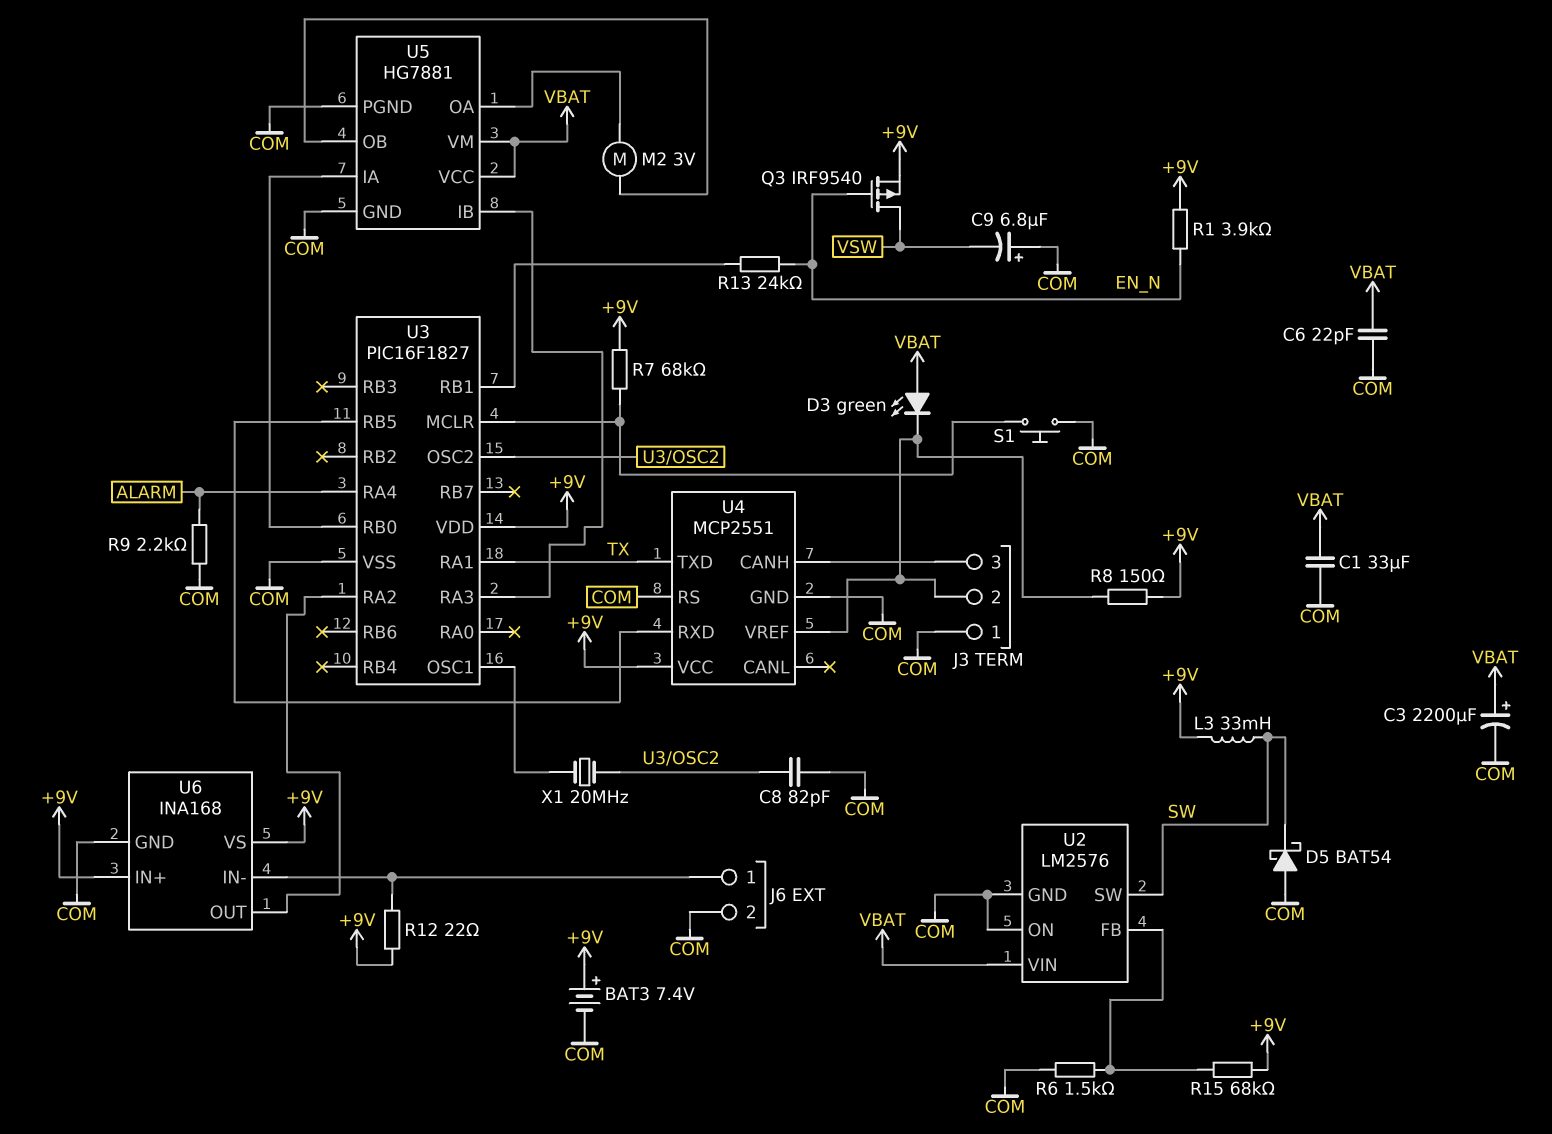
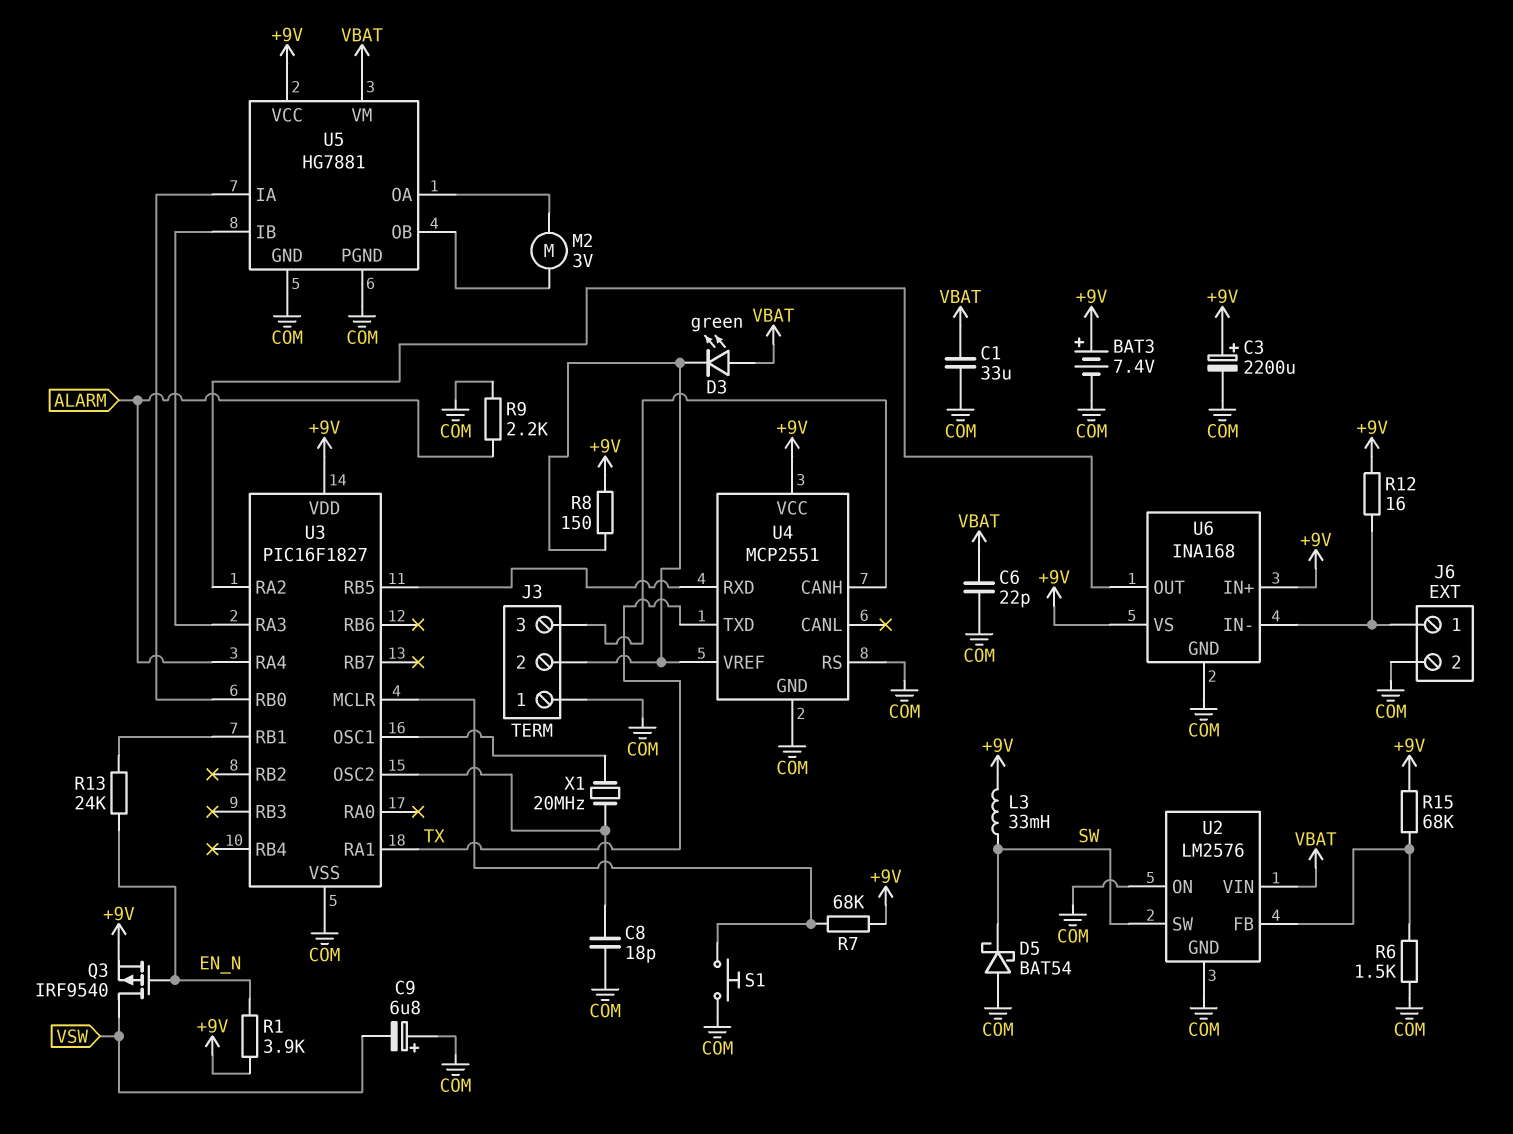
C3: 2200uF (plus VBAT, minus COM) -> 2200uF (plus +9V, minus COM)
C8: 82pF (COM, U3/OSC2) -> 18pF (COM, U3/OSC2)
R12: 22 (+9V, J6/1) -> 16 (+9V, J6/1)
U5 pin VCC: VBAT -> +9V

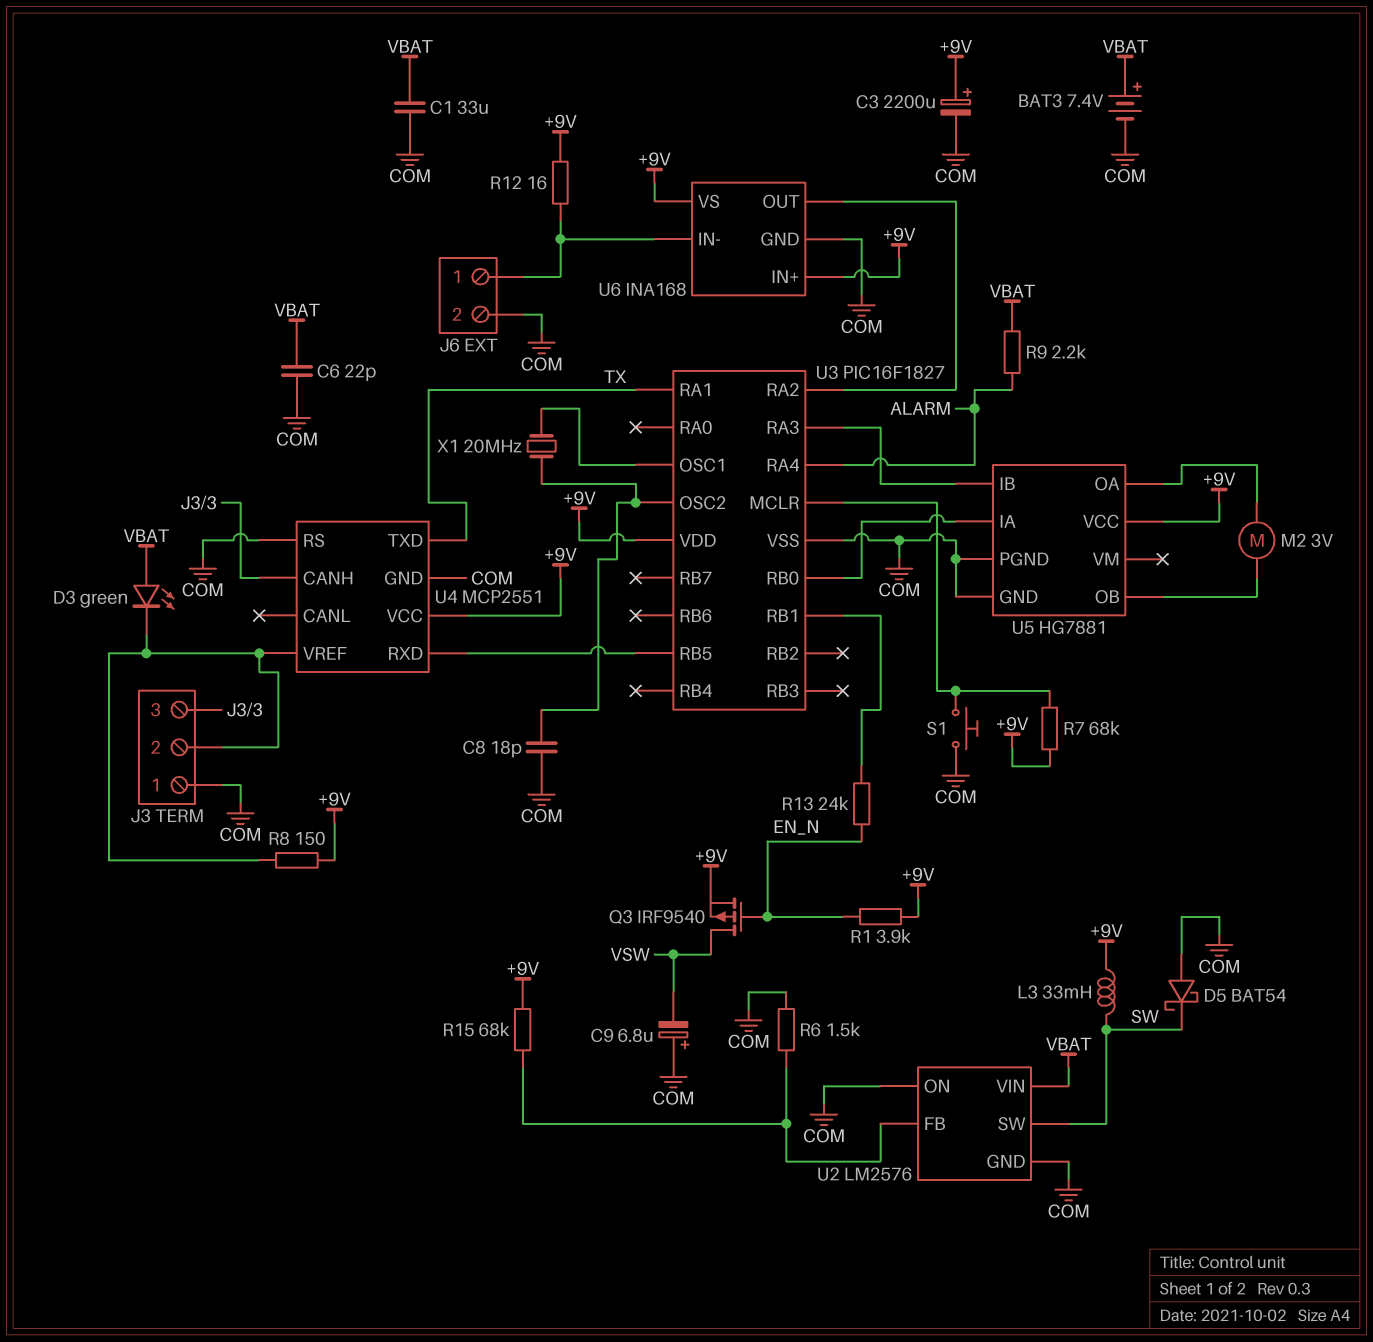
BAT3: 7.4V (plus +9V, minus COM) -> 7.4V (plus VBAT, minus COM)
R9: 2.2k (ALARM, COM) -> 2.2k (ALARM, VBAT)
U5 pin VM: VBAT -> none

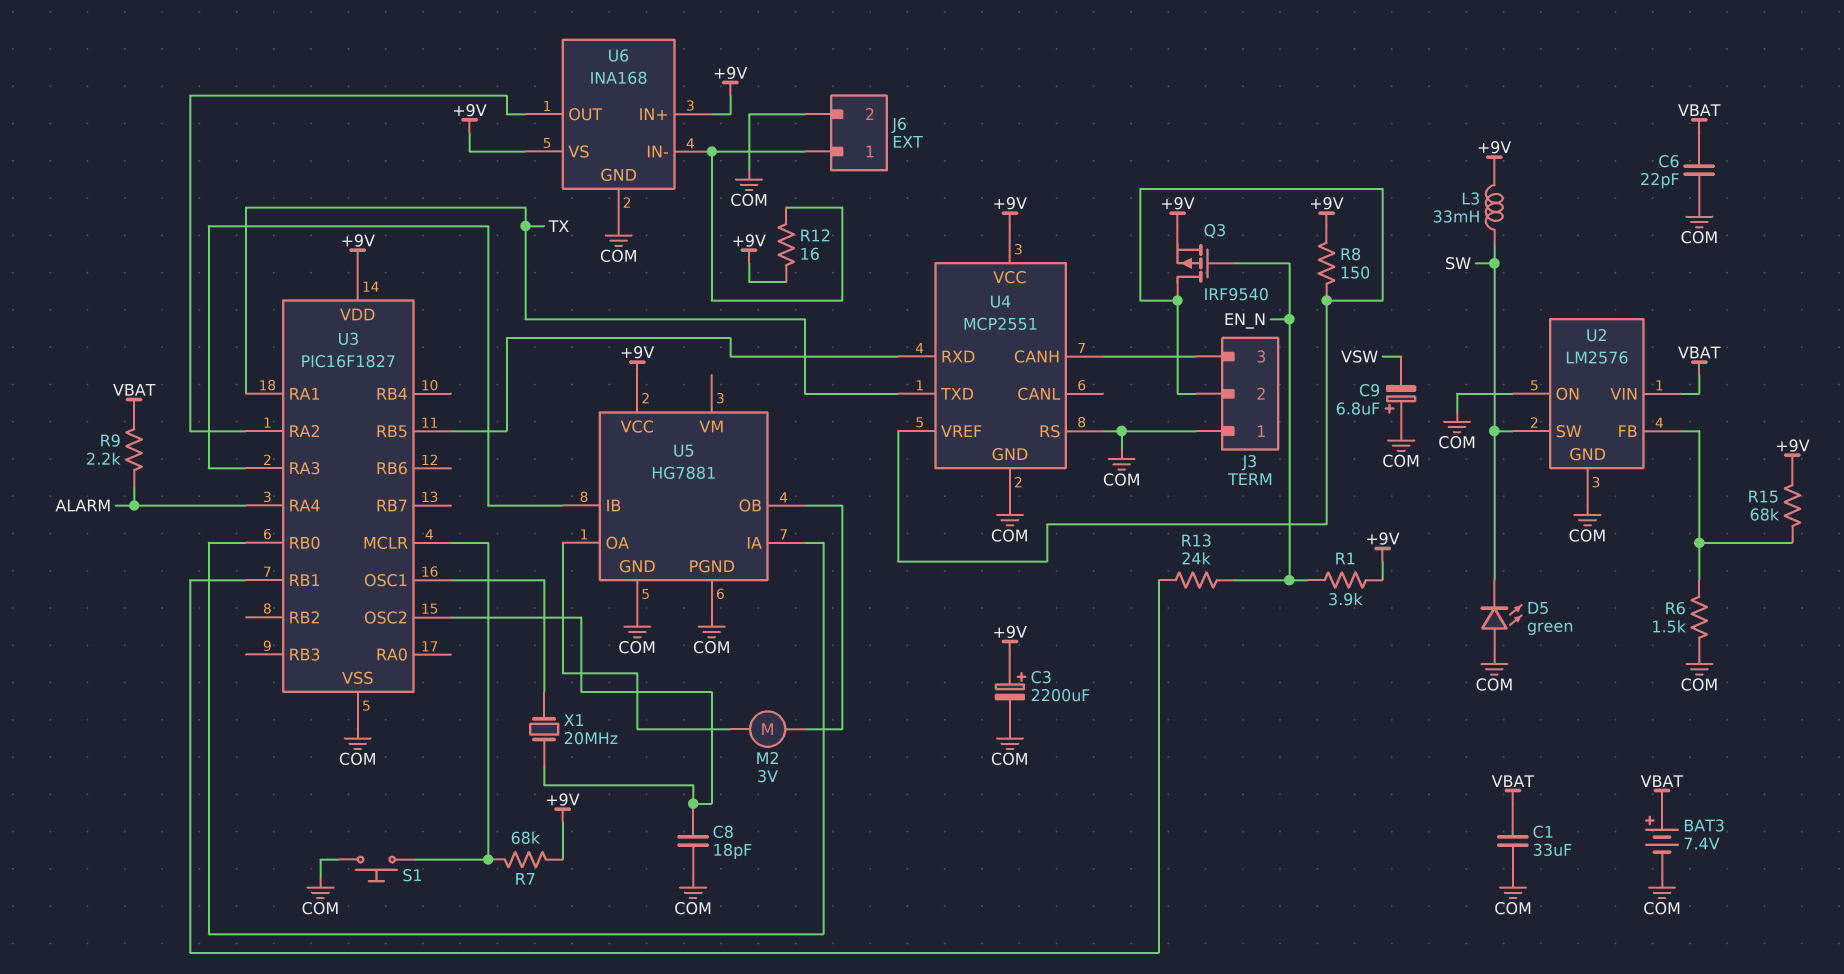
D3: LED green (A VBAT, K J3/2) -> none
D5: schottky BAT54 (A COM, K SW) -> LED green (A COM, K SW)
Q3: PMOS IRF9540 (G EN_N, D VSW, S +9V) -> PMOS IRF9540 (G EN_N, D J3/2, S +9V)

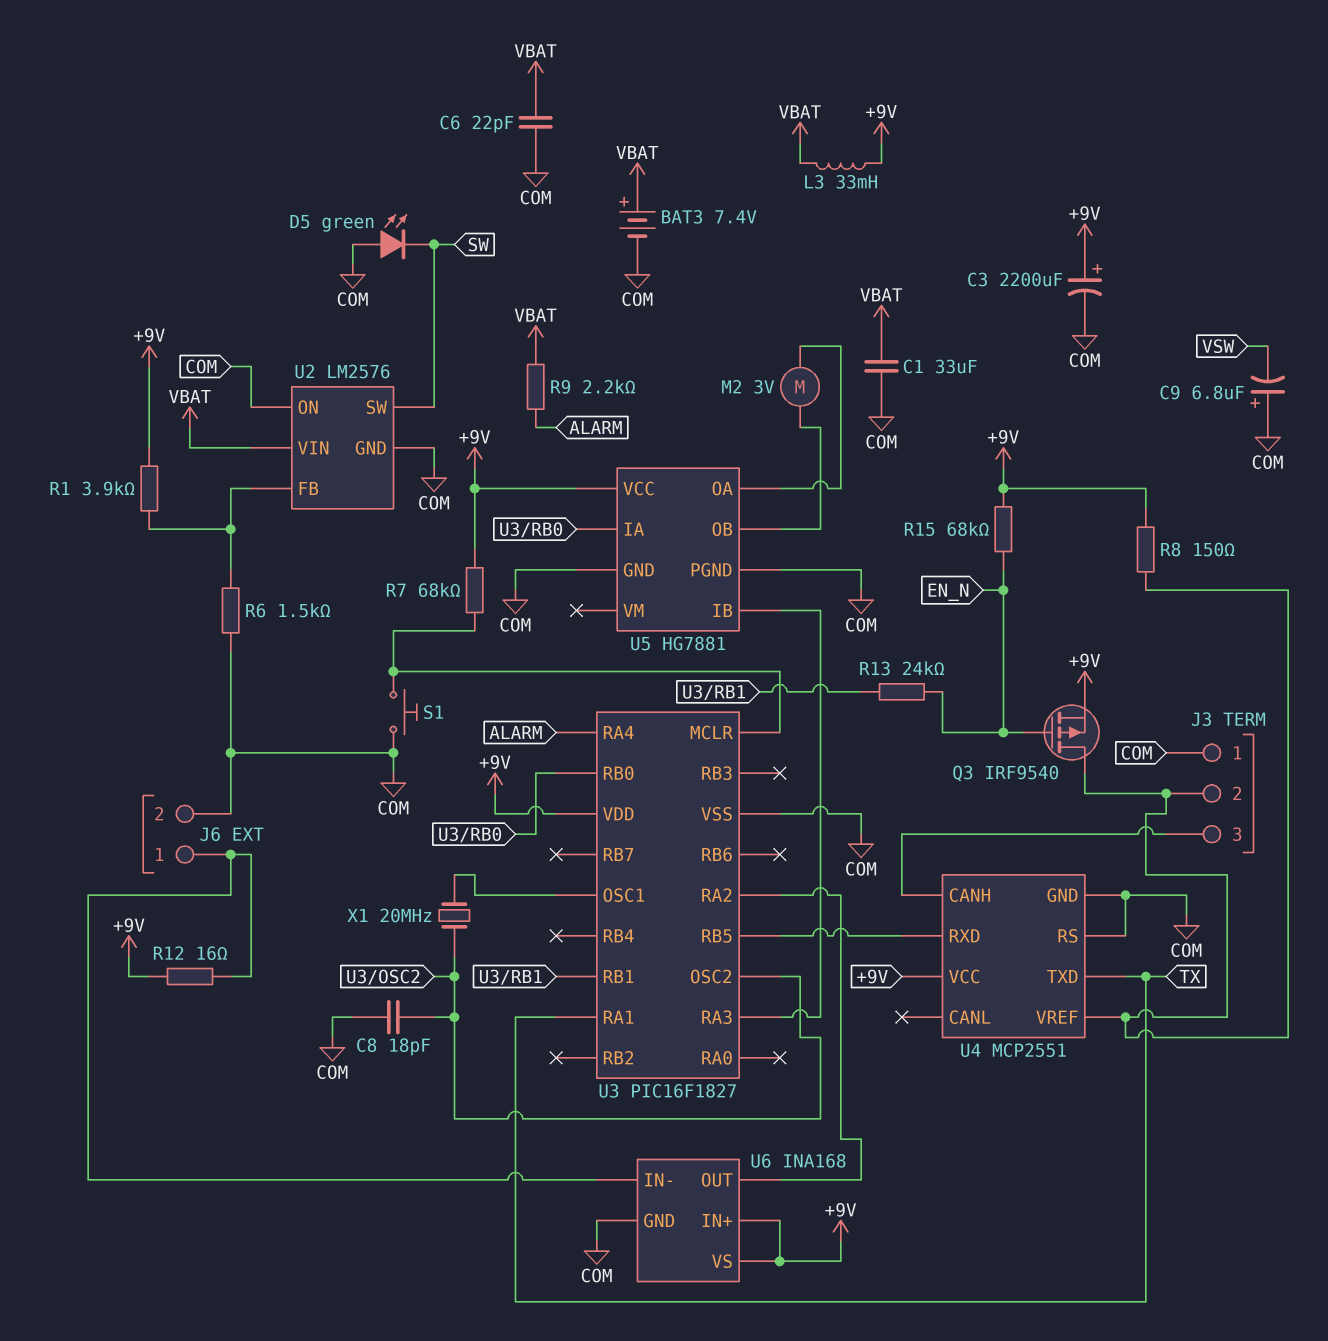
L3: 33mH (+9V, SW) -> 33mH (+9V, VBAT)
R1: 3.9k (+9V, EN_N) -> 3.9k (+9V, U2/FB)
R15: 68k (+9V, U2/FB) -> 68k (+9V, EN_N)

